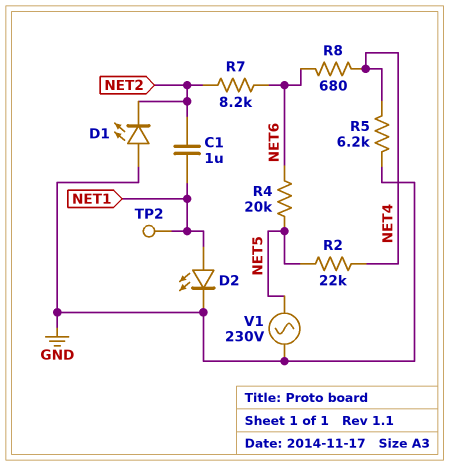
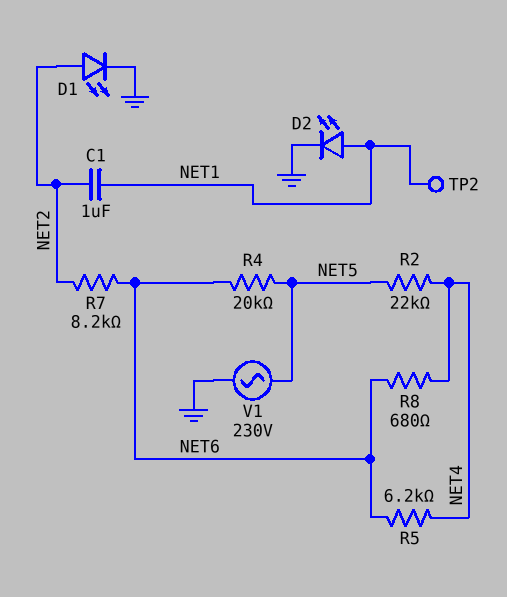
D1: LED (A GND, K NET2) -> LED (A NET2, K GND)
R5: 6.2k (GND, NET4) -> 6.2k (NET4, NET6)

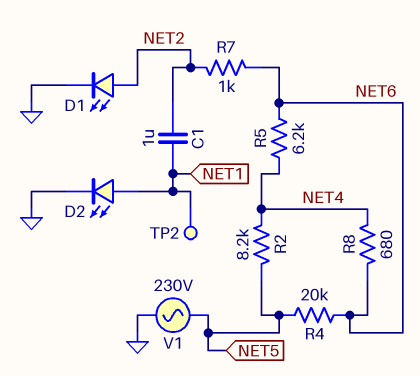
R2: 22k (NET4, NET5) -> 8.2k (NET4, NET5)
R7: 8.2k (NET2, NET6) -> 1k (NET2, NET6)

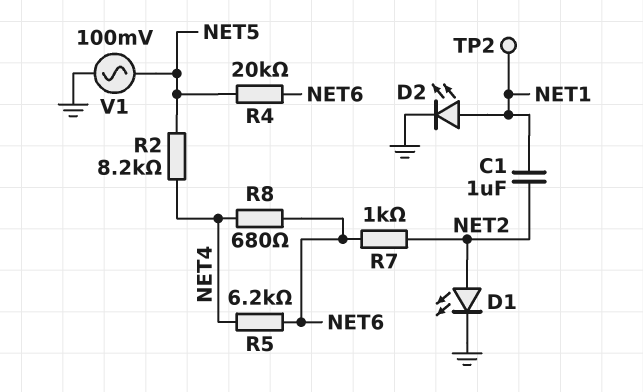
V1: AC 230V (GND, NET5) -> AC 100mV (GND, NET5)

